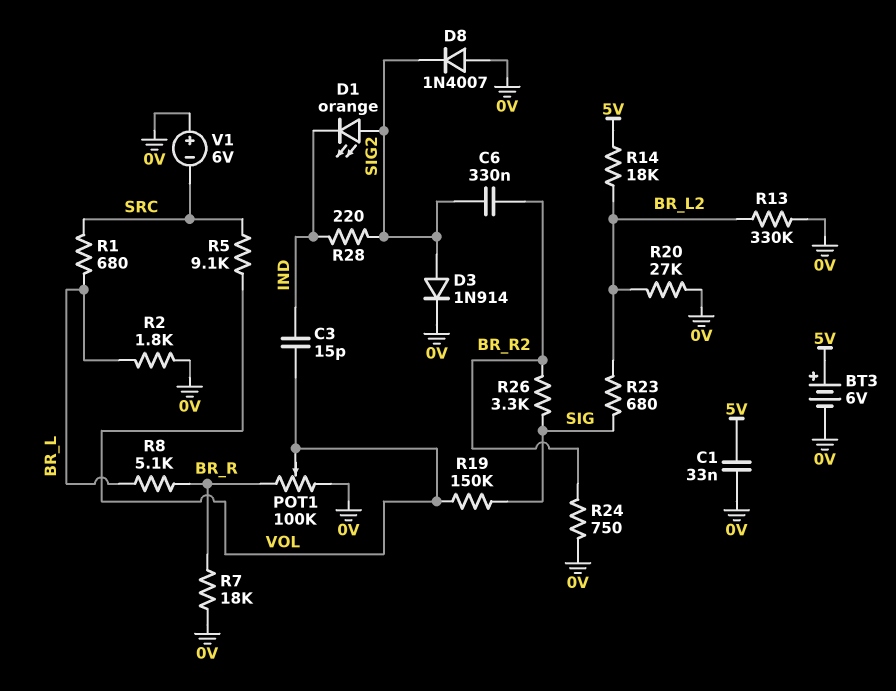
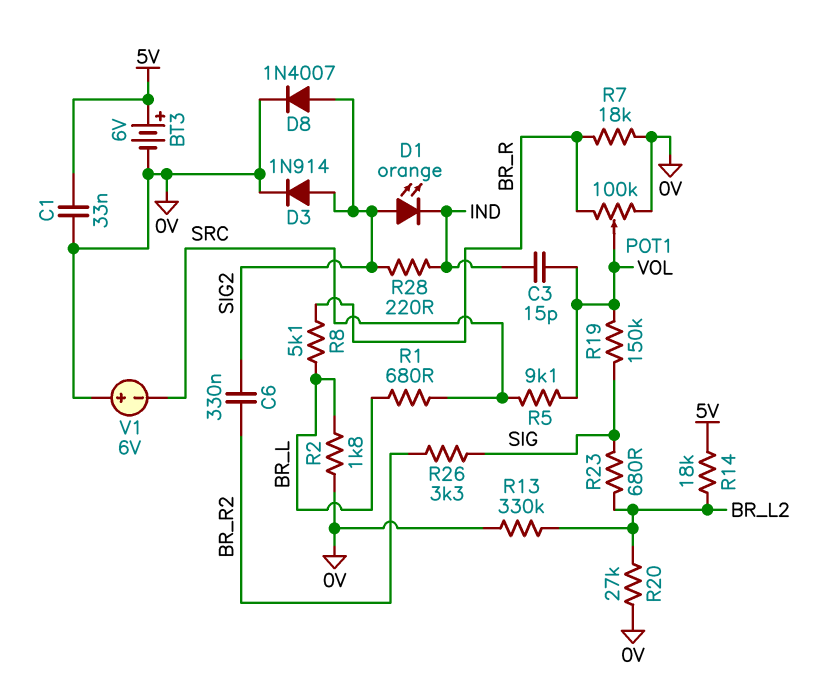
D8: diode 1N4007 (A 0V, K SIG2) -> diode 1N4007 (A SIG2, K 0V)
R24: 750 (0V, BR_R2) -> none

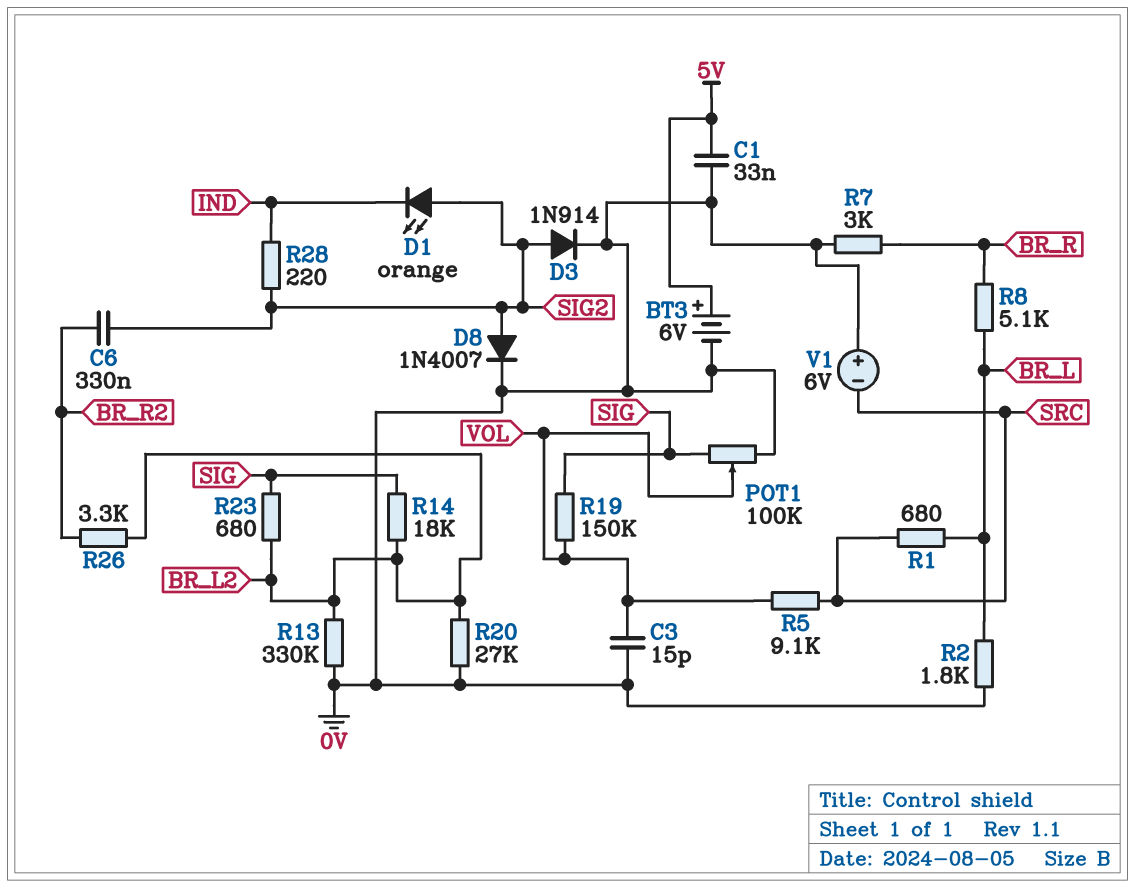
C3: 15pF (IND, VOL) -> 15pF (0V, VOL)
POT1: 100k (0V, BR_R, wiper VOL) -> 100k (0V, SIG, wiper VOL)
R7: 18k (0V, BR_R) -> 3k (0V, BR_R)
R14: 18k (5V, BR_L2) -> 18k (BR_L2, SIG)
R26: 3.3k (BR_R2, SIG) -> 3.3k (BR_L2, BR_R2)

